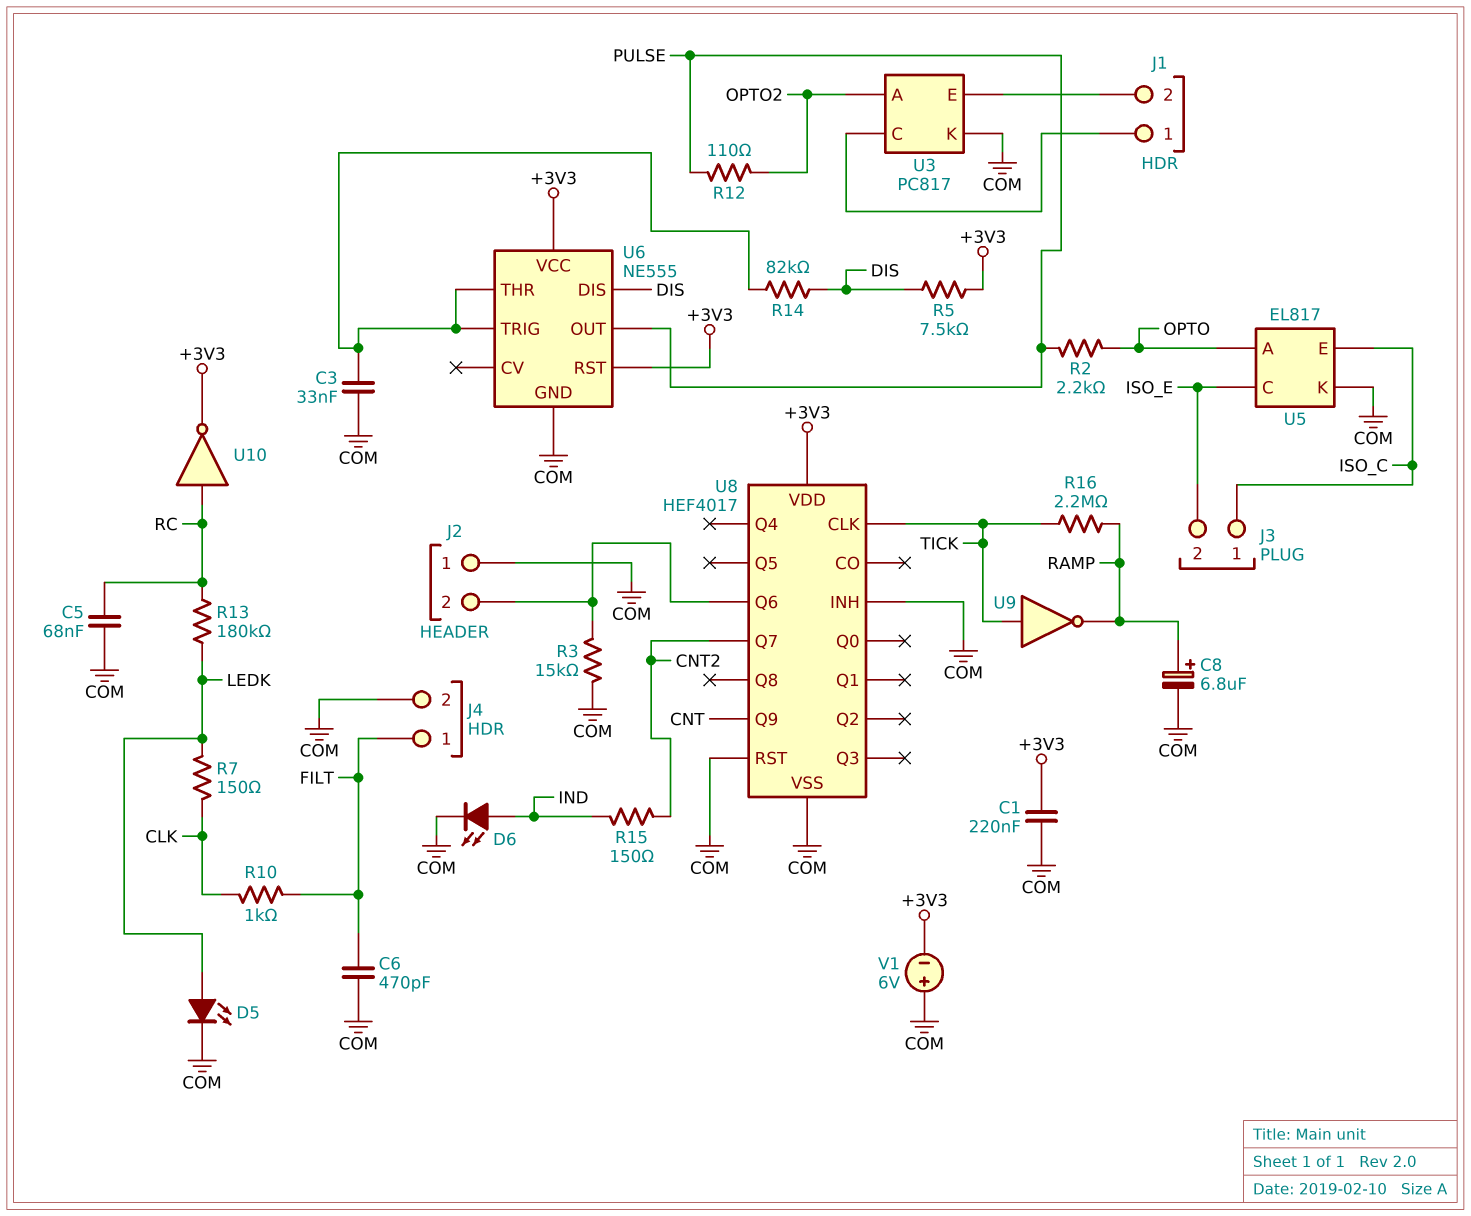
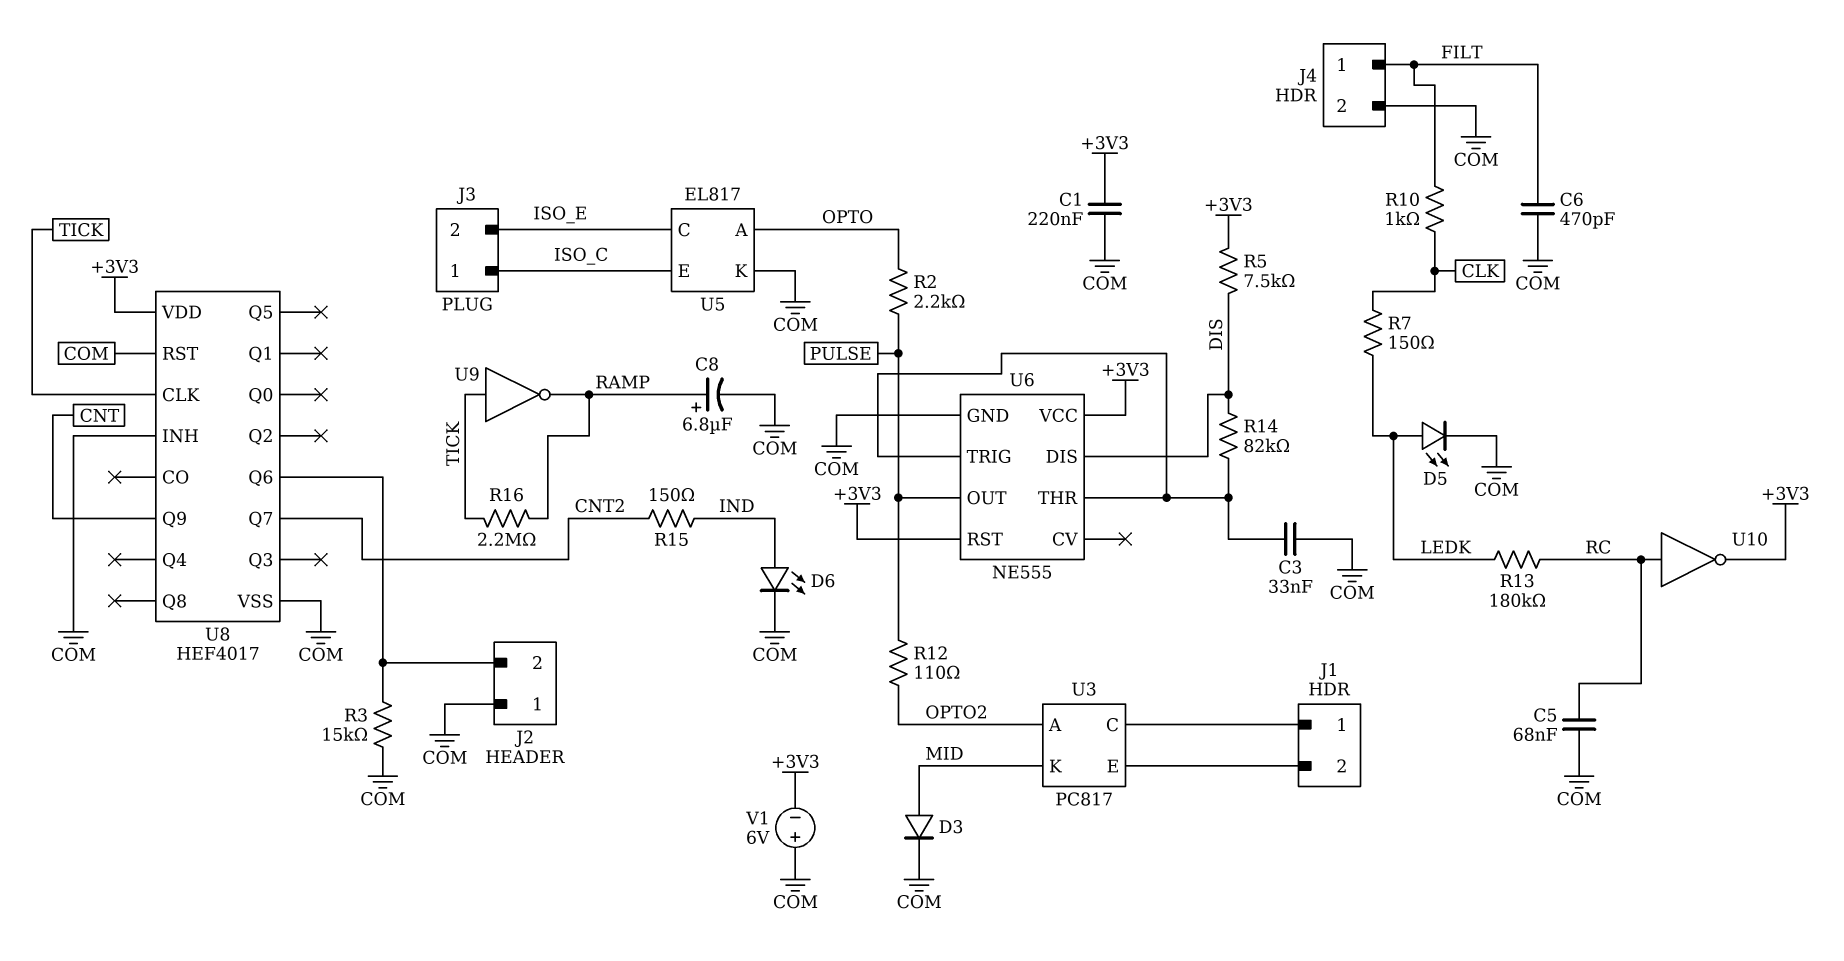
D3: none -> diode (A MID, K COM)
U3 pin K: COM -> MID

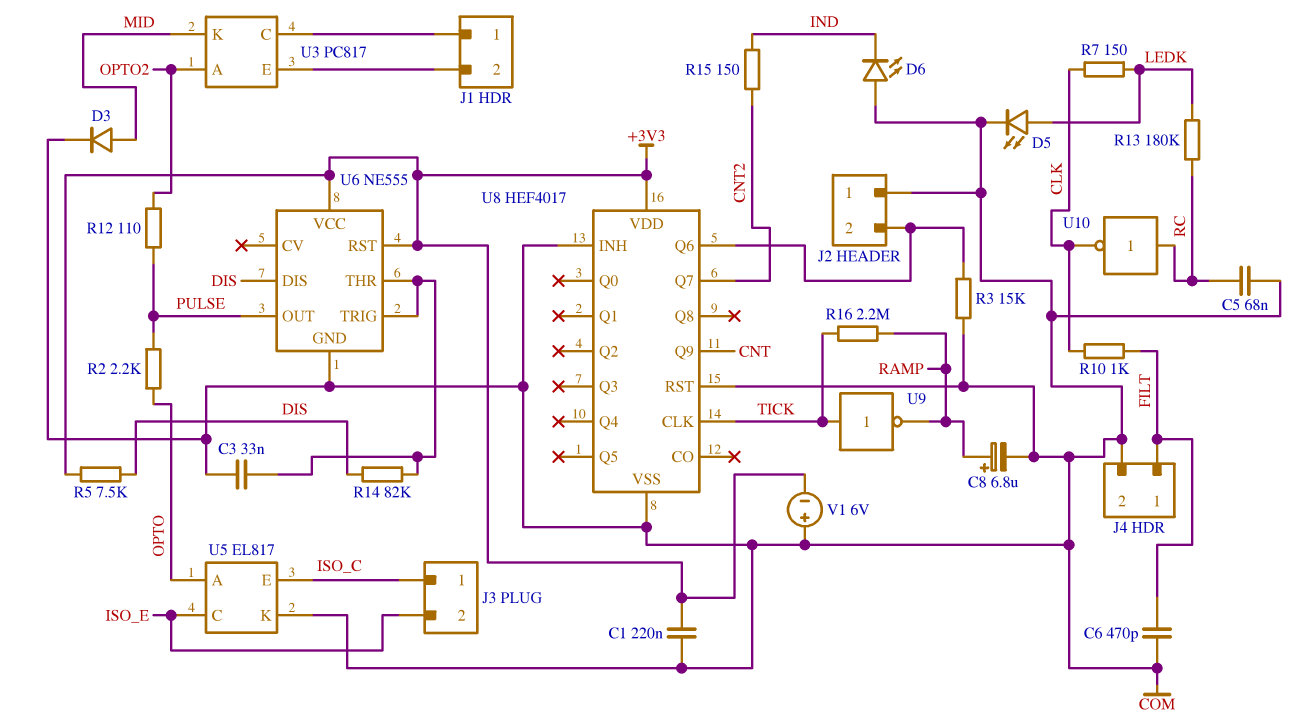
D6: LED (A IND, K COM) -> LED (A COM, K IND)
U10: NOT (in RC, out +3V3) -> NOT (in RC, out CLK)

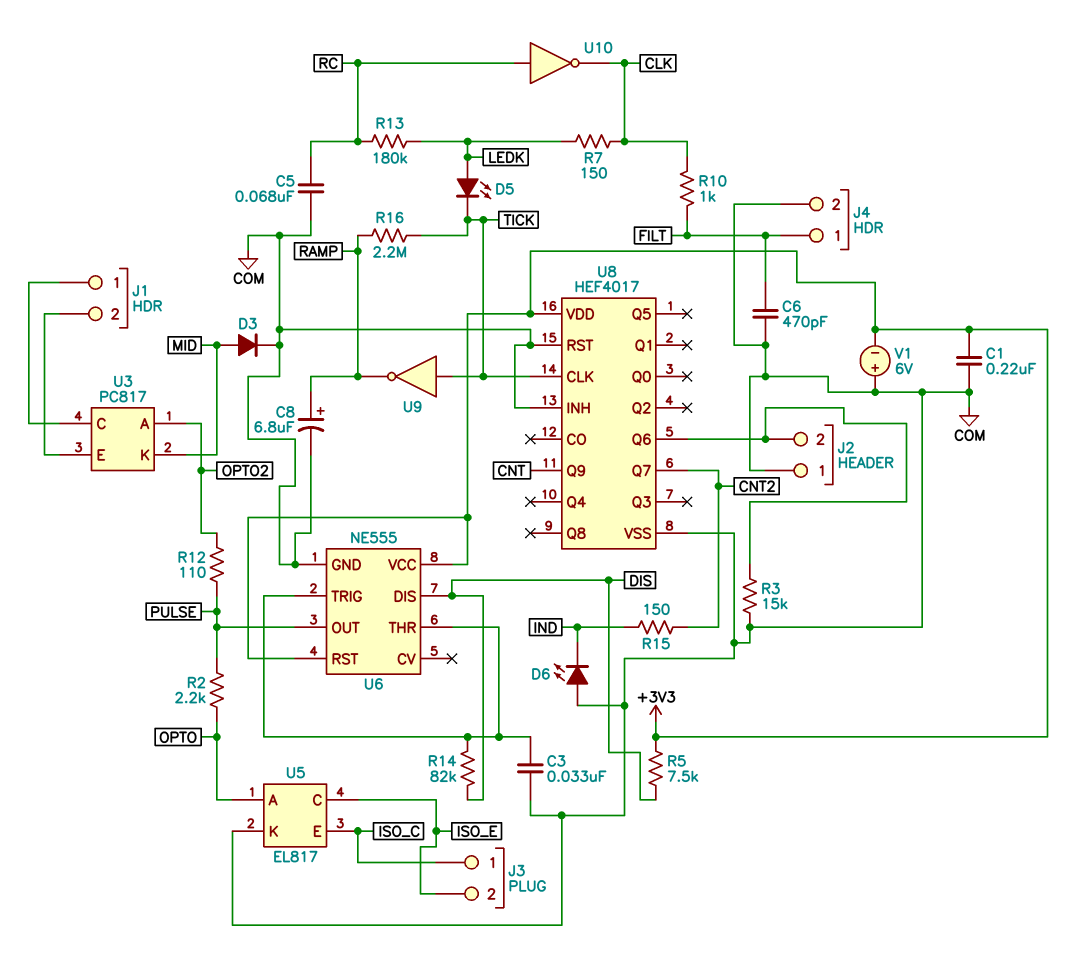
D5: LED (A LEDK, K COM) -> LED (A LEDK, K TICK)

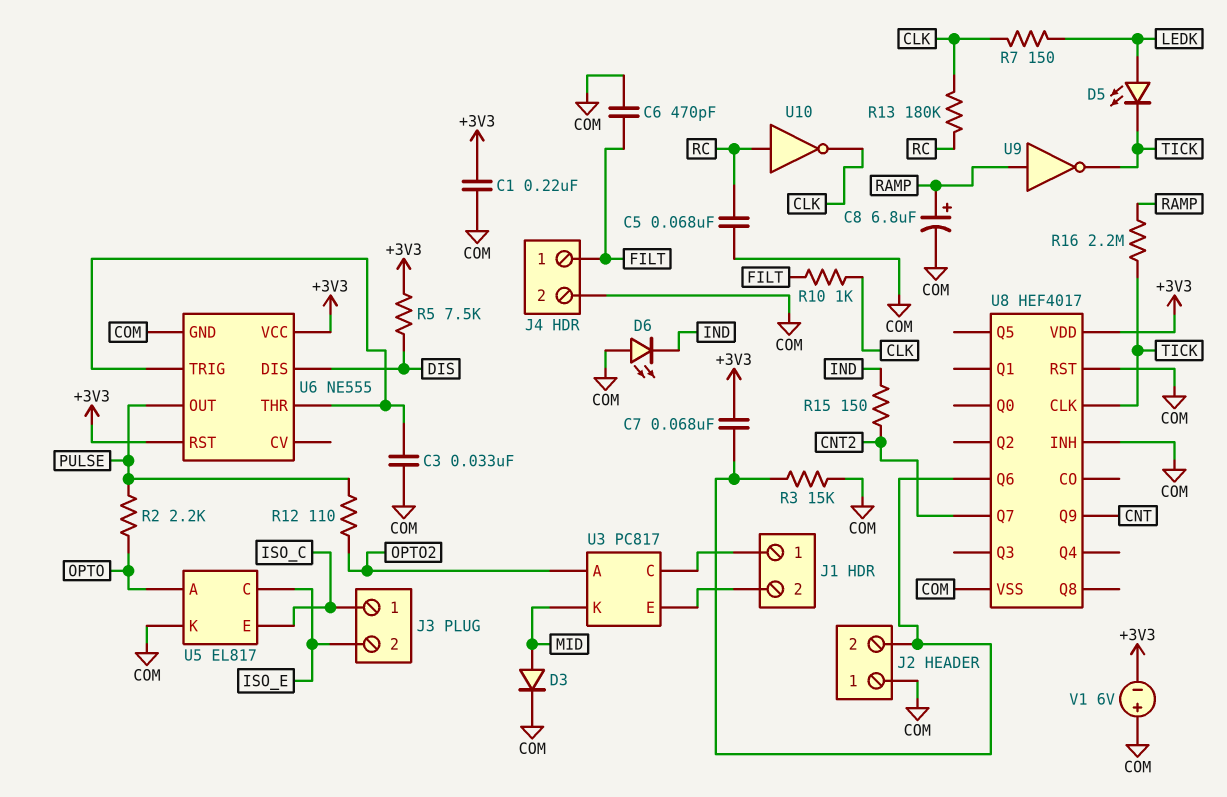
C7: none -> 68nF (+3V3, J2/2)
R13: 180k (LEDK, RC) -> 180k (CLK, RC)
R14: 82k (DIS, U6/THR) -> none
U9: NOT (in TICK, out RAMP) -> NOT (in RAMP, out TICK)

